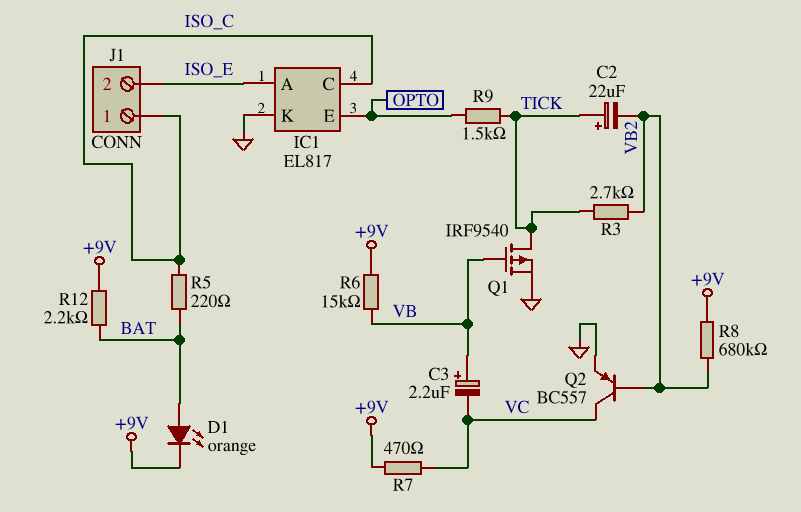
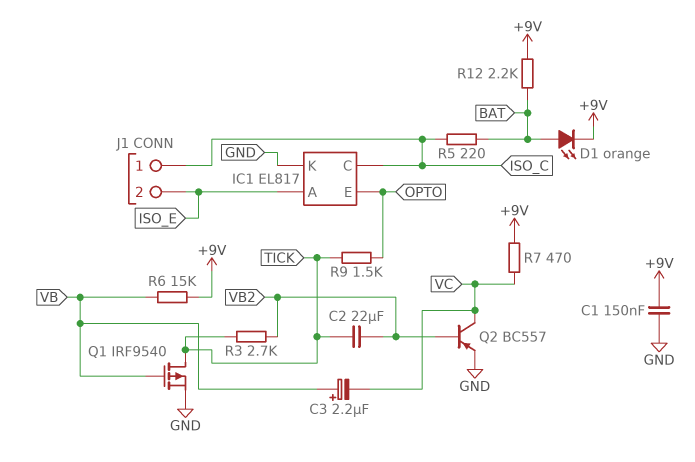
C1: none -> 150nF (+9V, GND)
C2: 22uF (plus TICK, minus VB2) -> 22uF (TICK, VB2)
R8: 680k (+9V, VB2) -> none

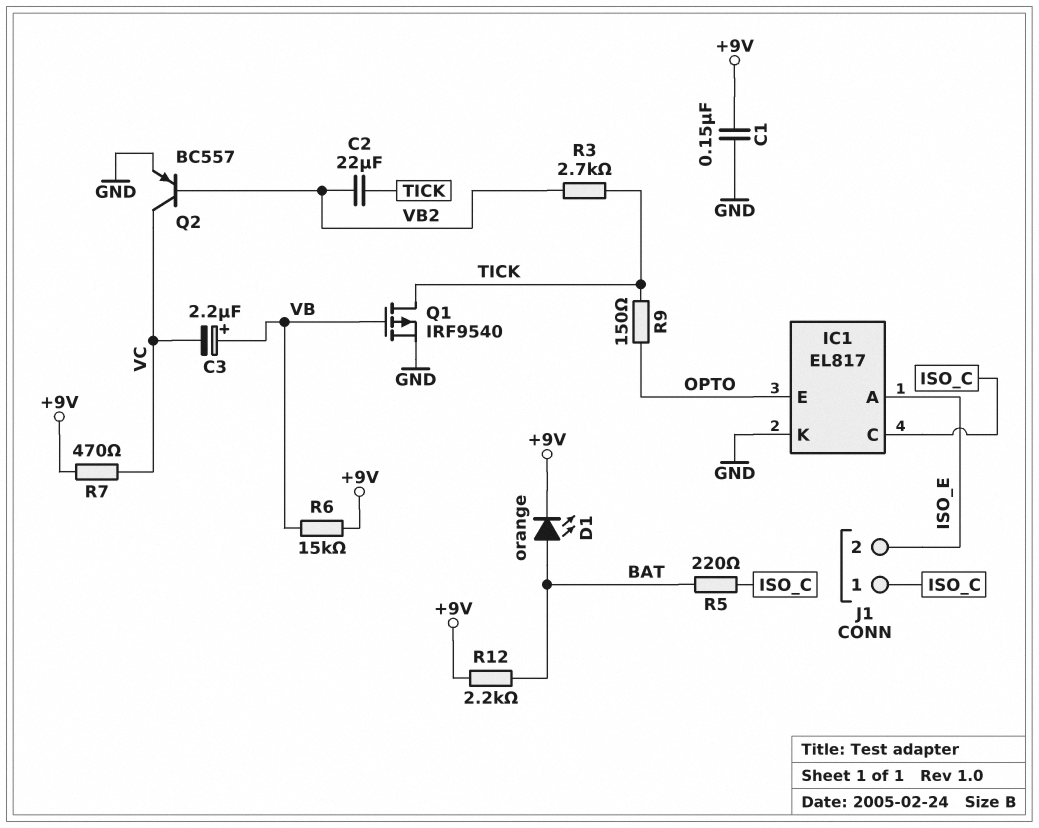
R9: 1.5k (OPTO, TICK) -> 150 (OPTO, TICK)

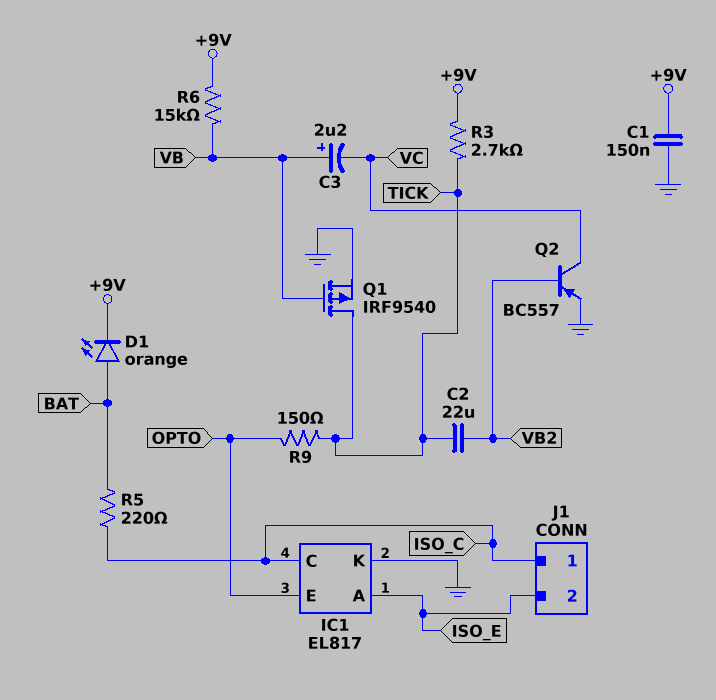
R3: 2.7k (TICK, VB2) -> 2.7k (+9V, TICK)
R7: 470 (+9V, VC) -> none
R12: 2.2k (+9V, BAT) -> none

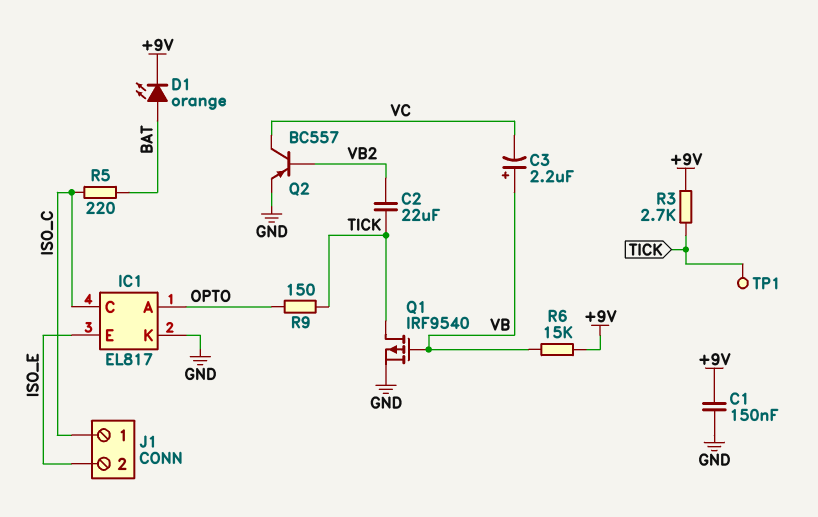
IC1 pin A: ISO_E -> OPTO
IC1 pin E: OPTO -> ISO_E
TP1: none -> test point (TICK)

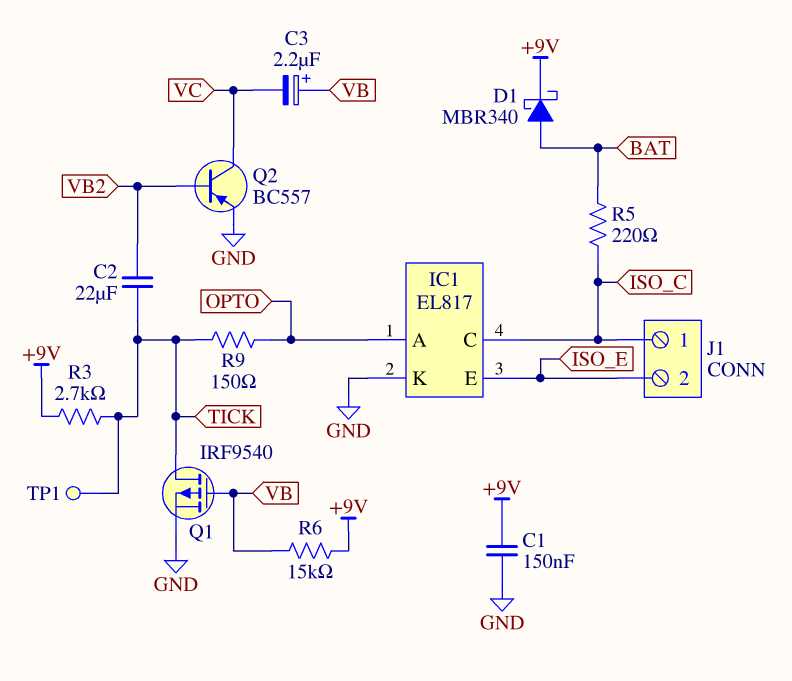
D1: LED orange (A BAT, K +9V) -> schottky MBR340 (A BAT, K +9V)

